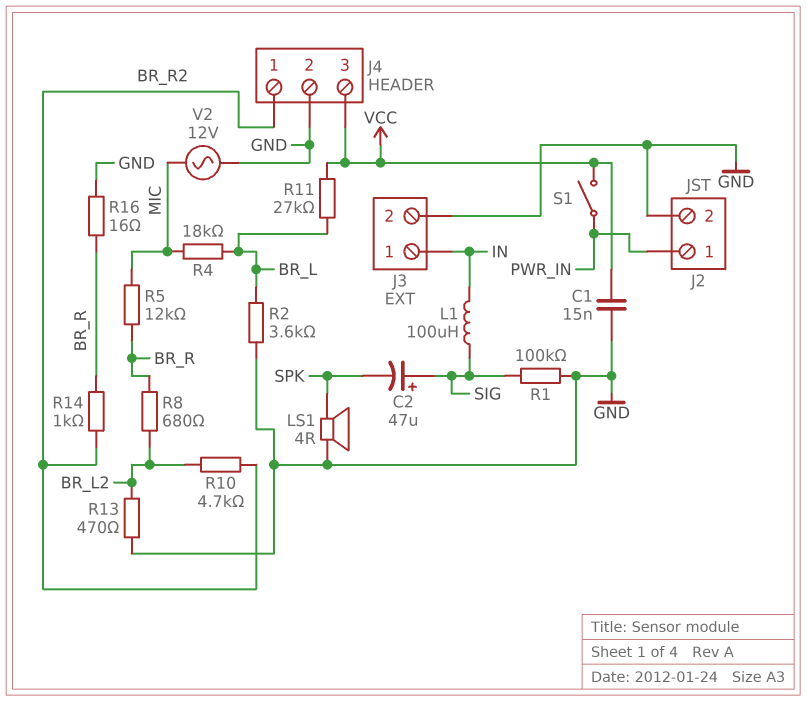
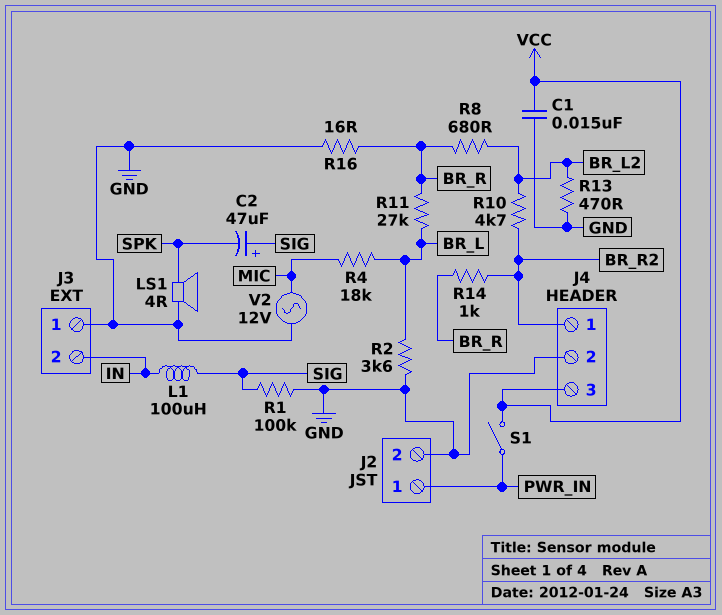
J3 pin 1: IN -> GND
J3 pin 2: GND -> IN
R5: 12k (BR_R, MIC) -> none
R11: 27k (BR_L, VCC) -> 27k (BR_L, BR_R)

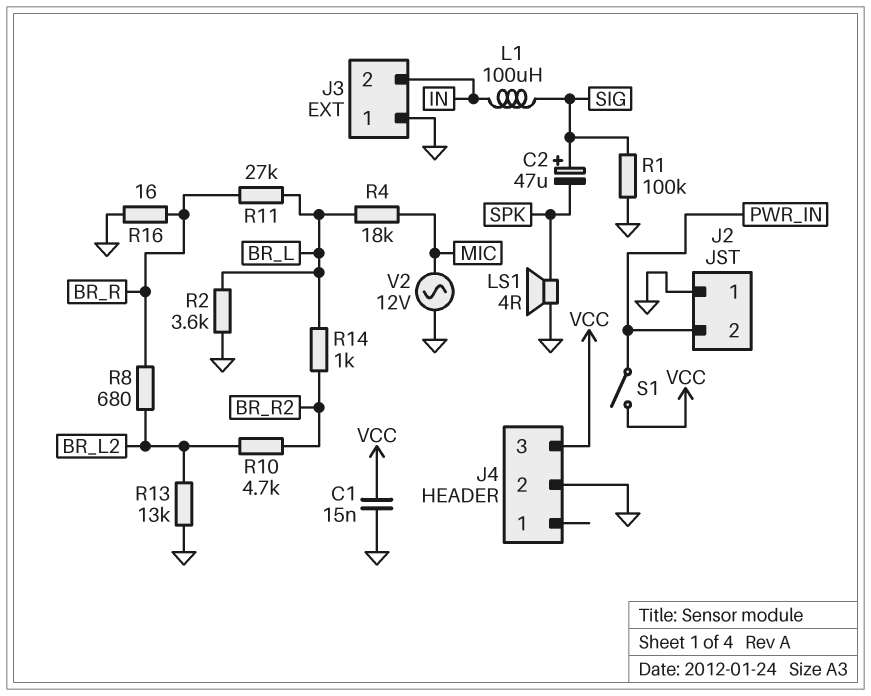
J2 pin 1: PWR_IN -> GND
J2 pin 2: GND -> PWR_IN
J4 pin 1: BR_R2 -> none
R13: 470 (BR_L2, GND) -> 13k (BR_L2, GND)
R14: 1k (BR_R, BR_R2) -> 1k (BR_L, BR_R2)

